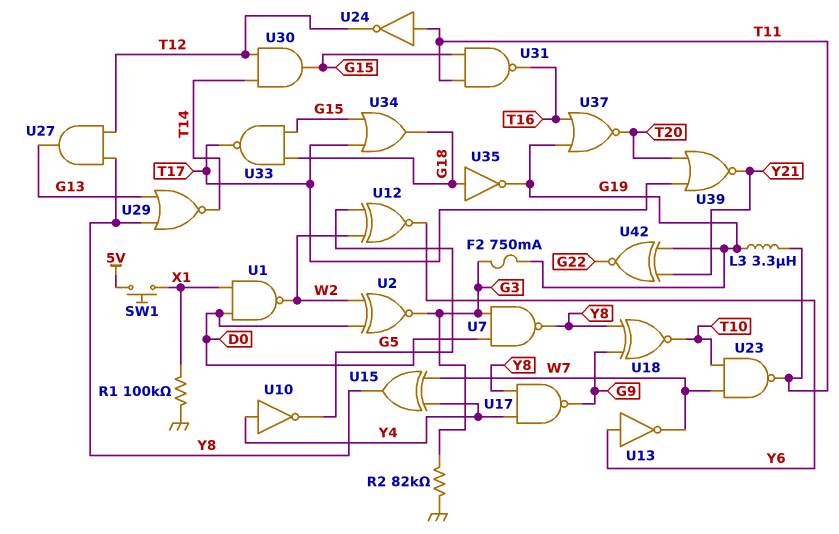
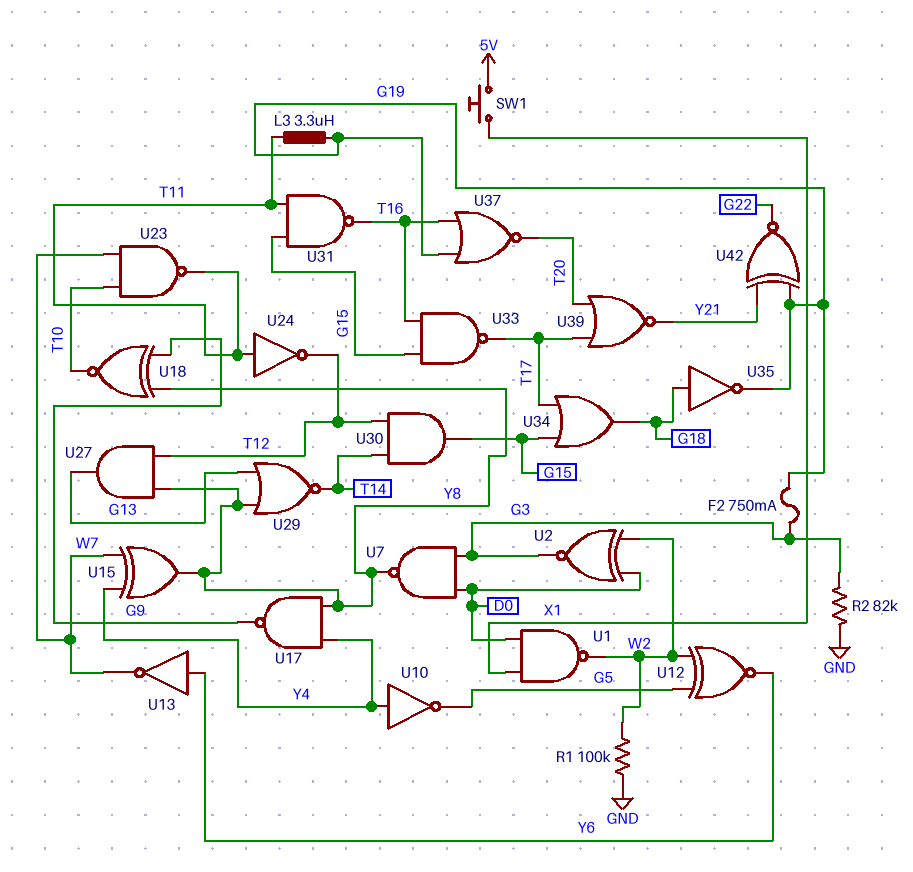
R1: 100k (GND, X1) -> 100k (GND, W2)
U33: NAND (in G15, in G18, out T17) -> NAND (in G15, in T16, out T17)

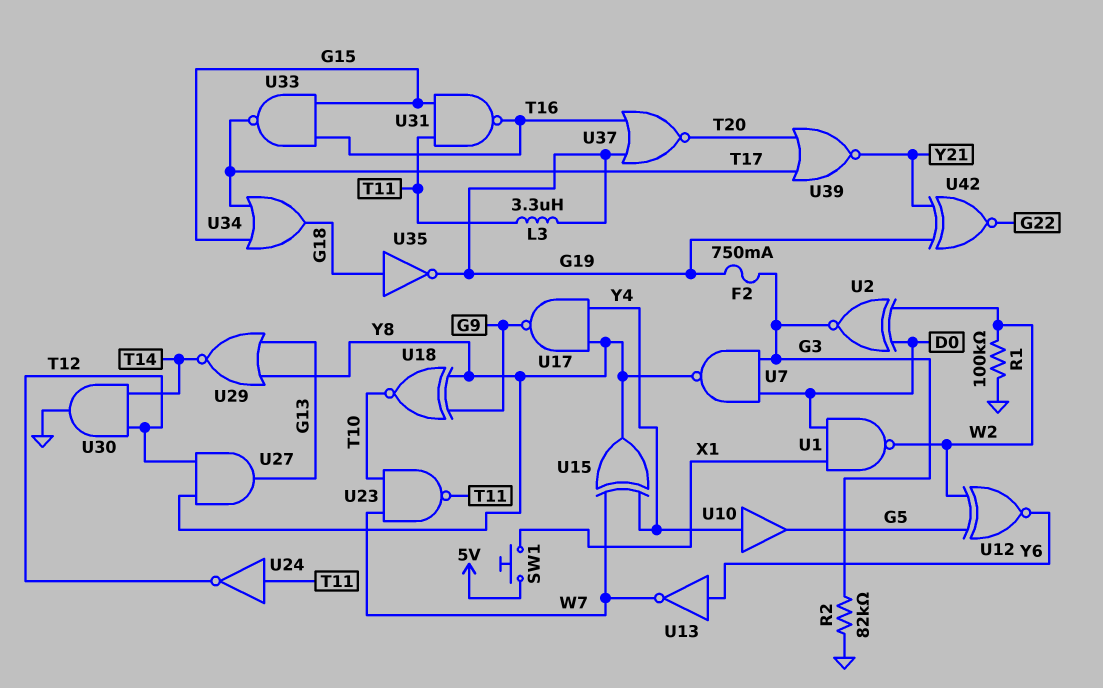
U10: NOT (in Y4, out G5) -> buffer (in Y4, out G5)
U30: AND (in T12, in T14, out G15) -> AND (in T12, in T14, out GND)

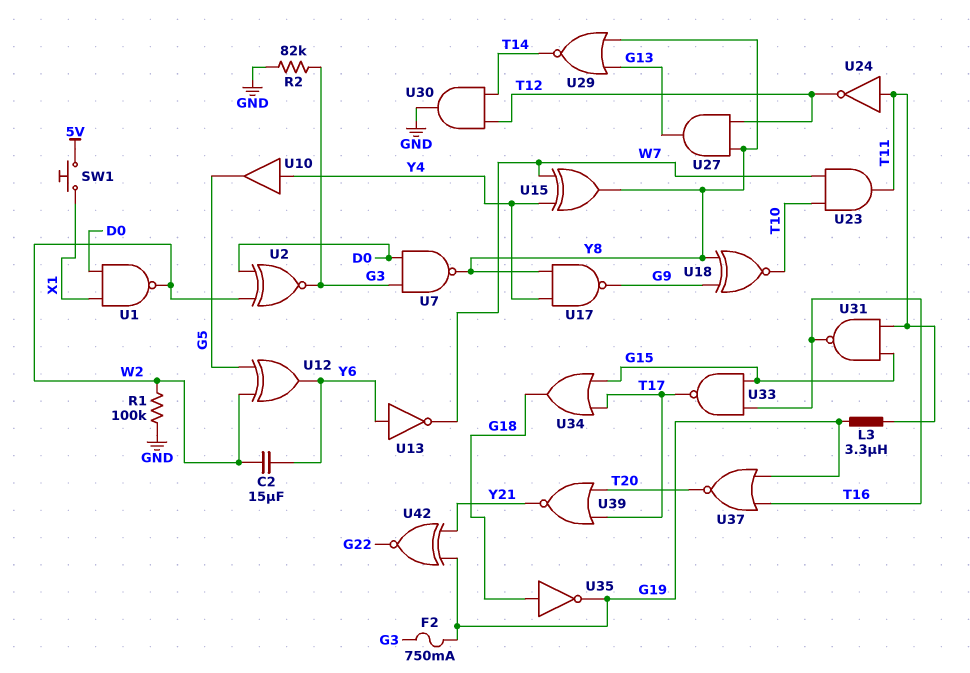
C2: none -> 15uF (W2, Y6)
U12: XNOR (in G5, in W2, out Y6) -> XOR (in G5, in W2, out Y6)
U23: NAND (in T10, in W7, out T11) -> AND (in T10, in W7, out T11)

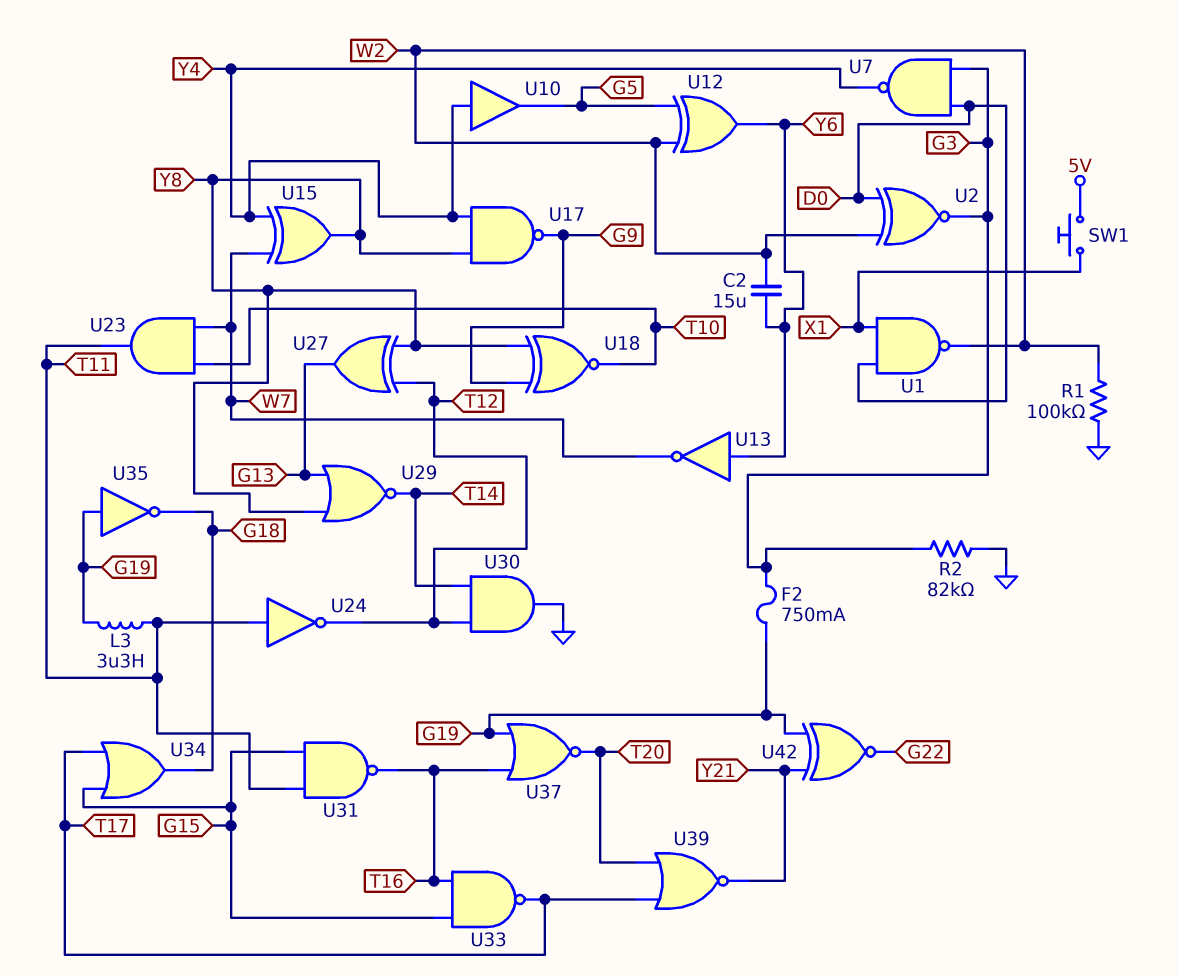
U7: NAND (in D0, in G3, out Y8) -> NAND (in D0, in G3, out Y4)
U27: AND (in T12, in Y8, out G13) -> XOR (in T12, in Y8, out G13)
U35: NOT (in G18, out G19) -> NOT (in G19, out G18)

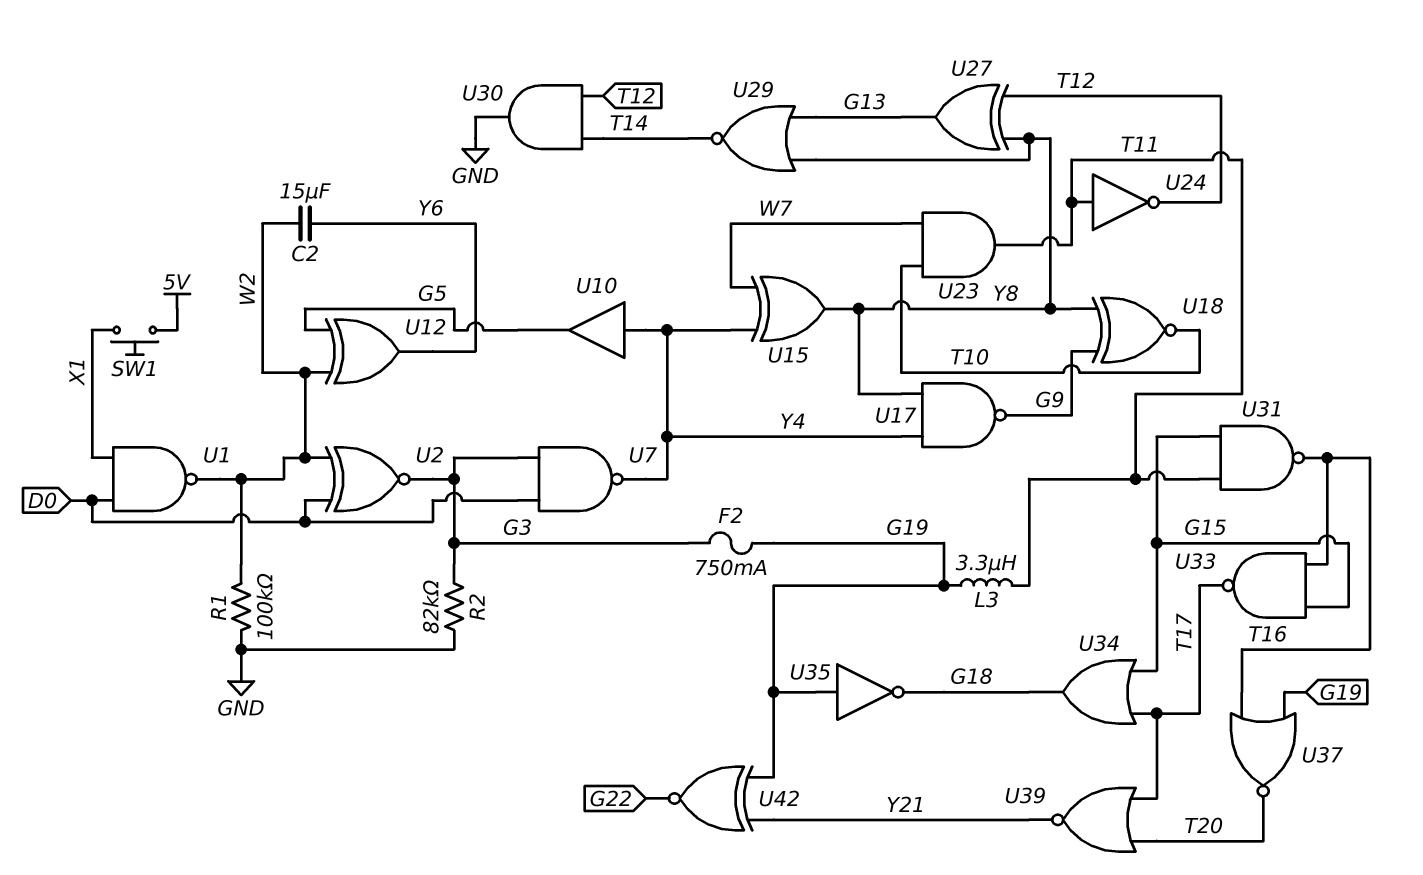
U13: NOT (in Y6, out W7) -> none

